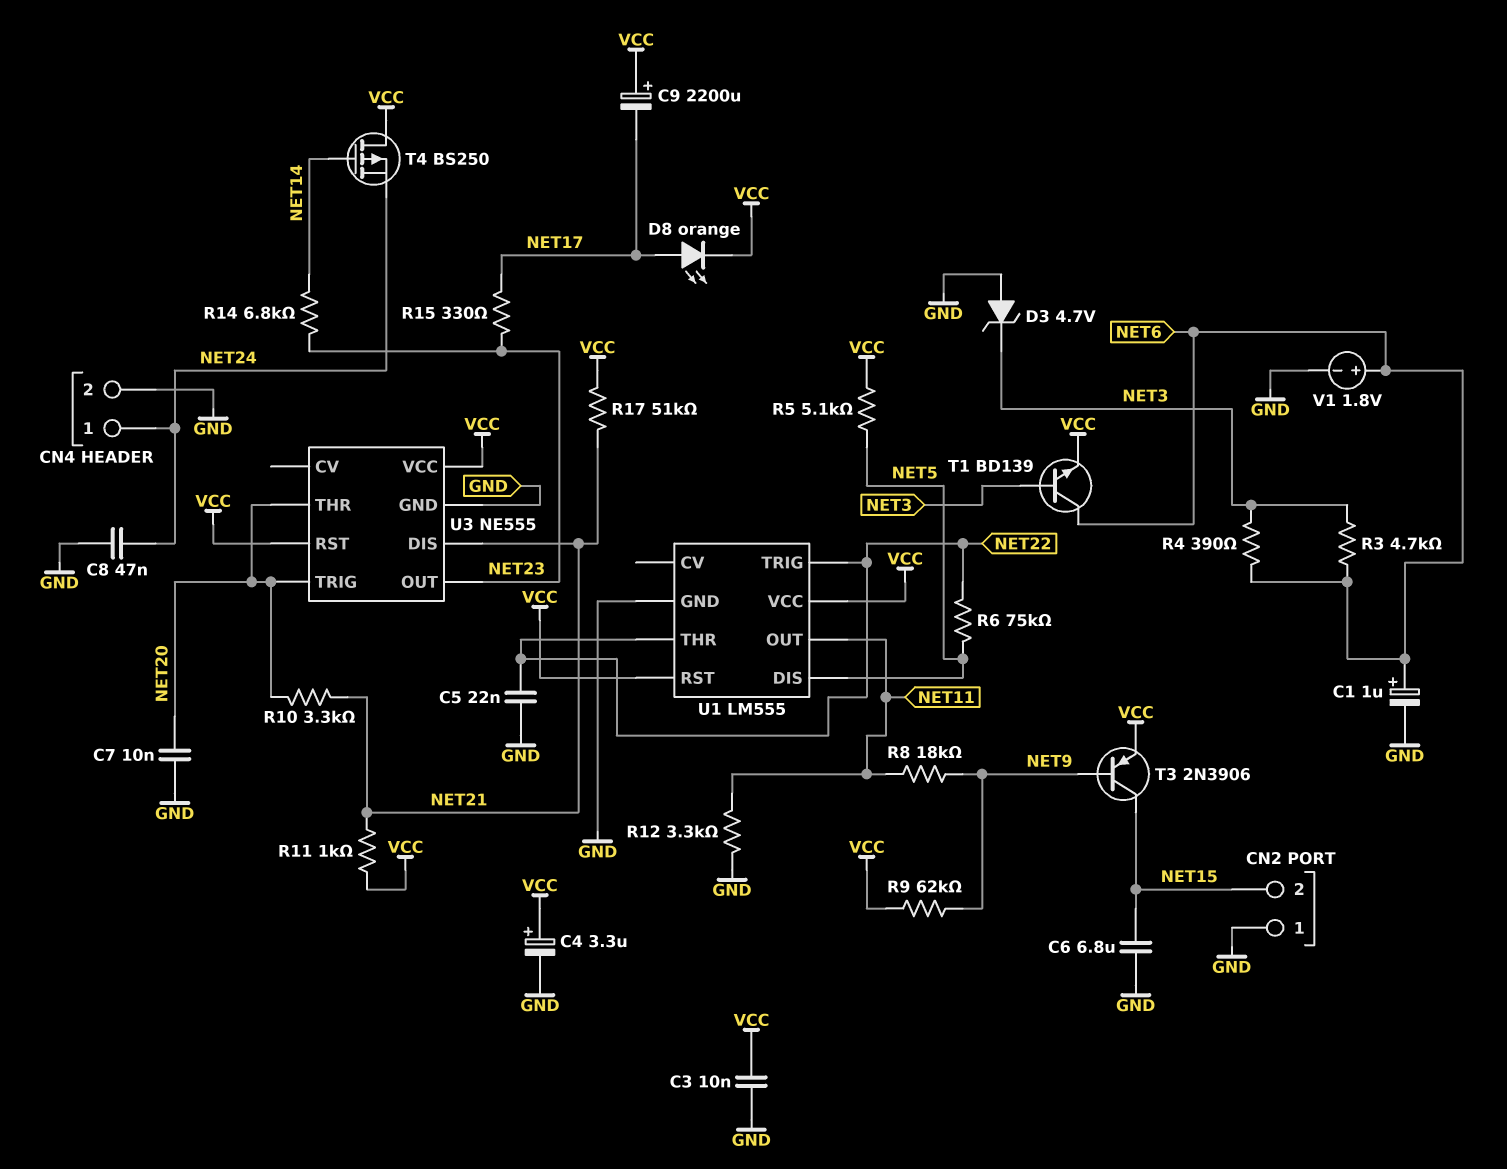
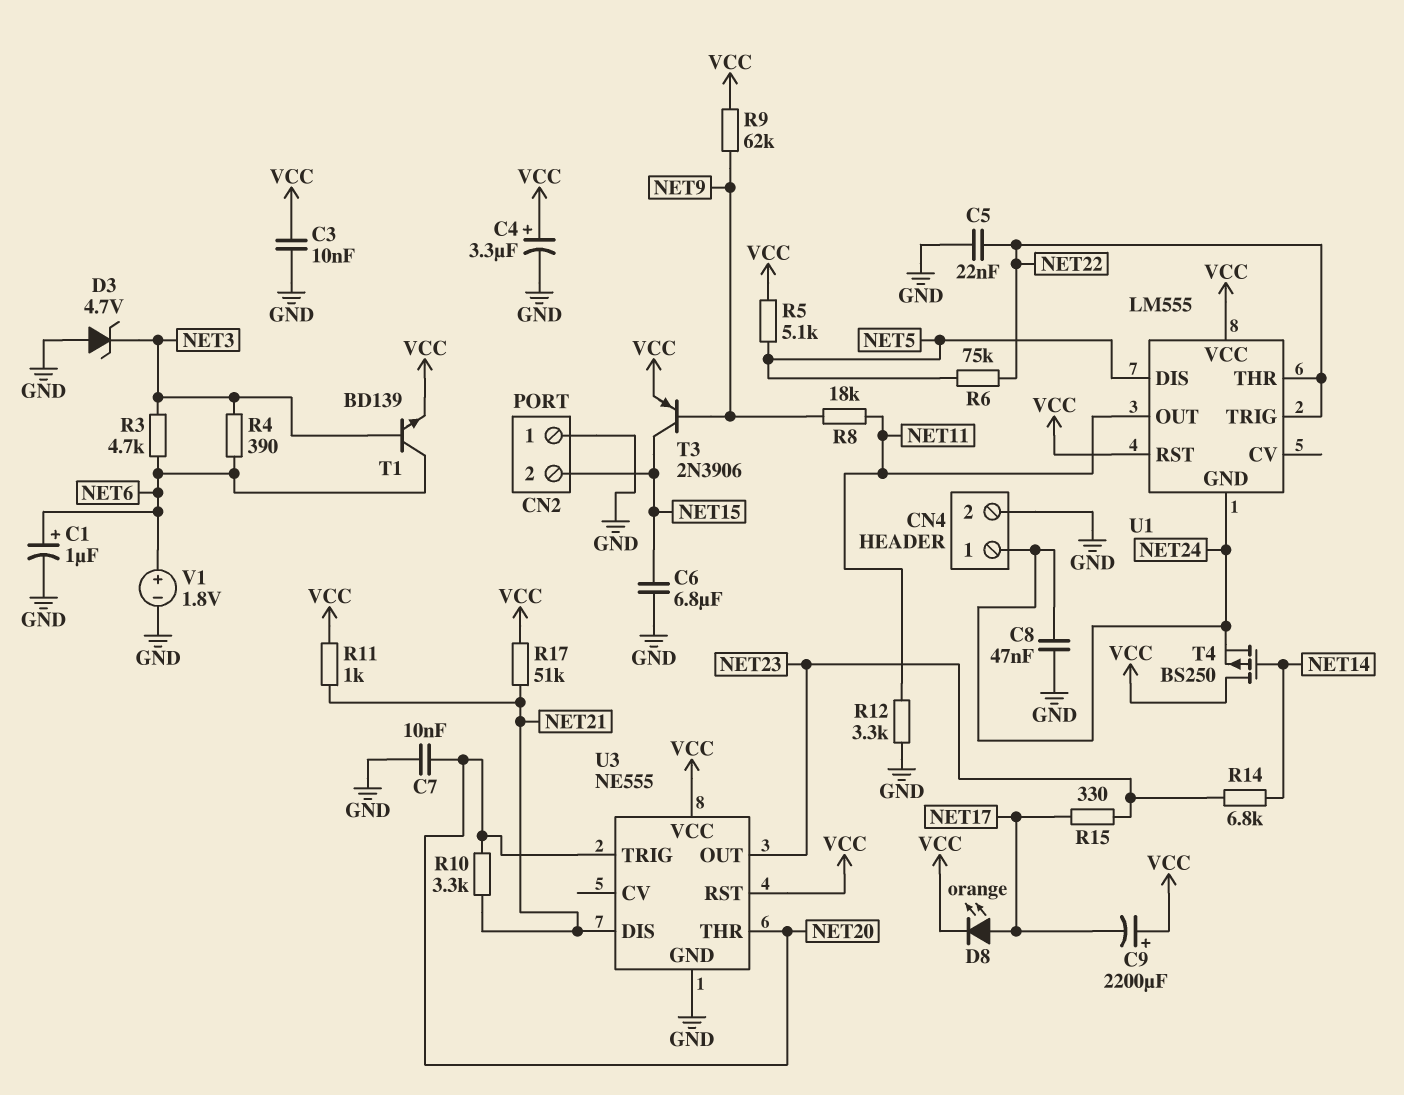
U1 pin GND: GND -> NET24

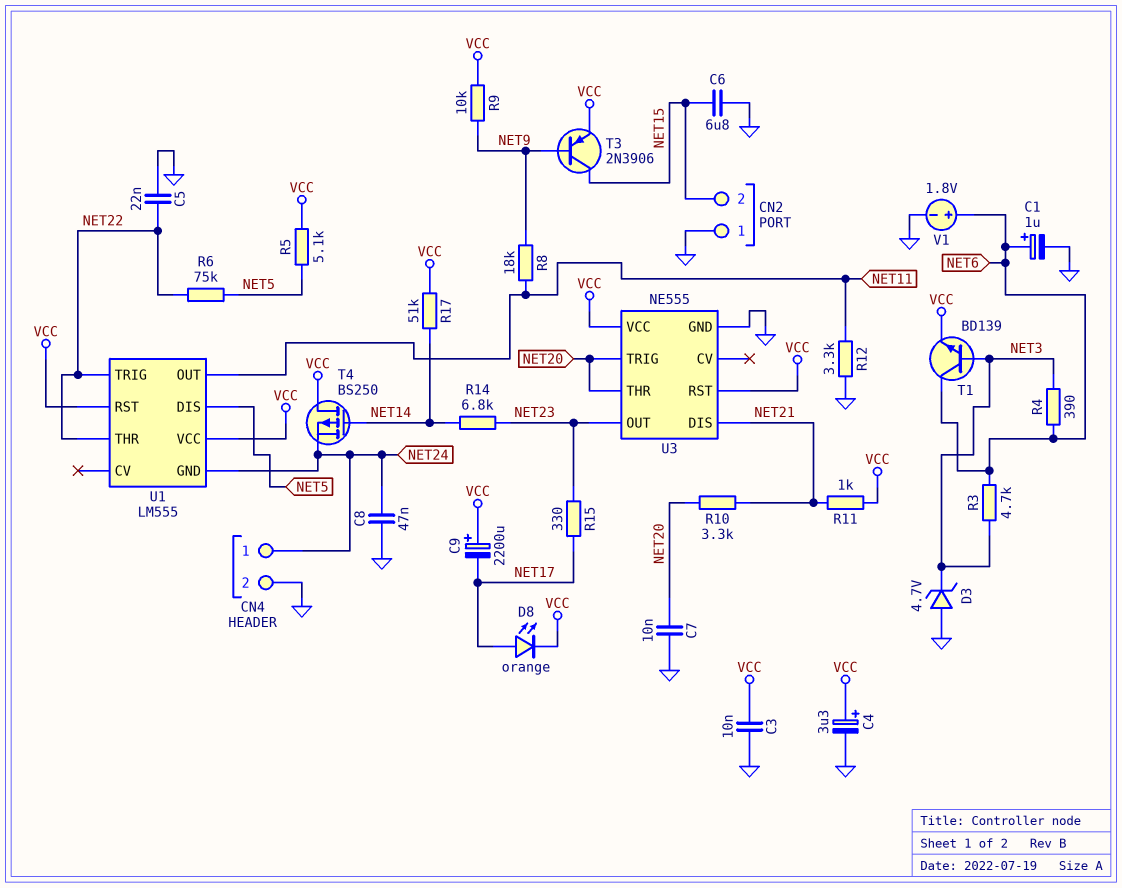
R9: 62k (NET9, VCC) -> 10k (NET9, VCC)
R17: 51k (NET21, VCC) -> 51k (NET14, VCC)

